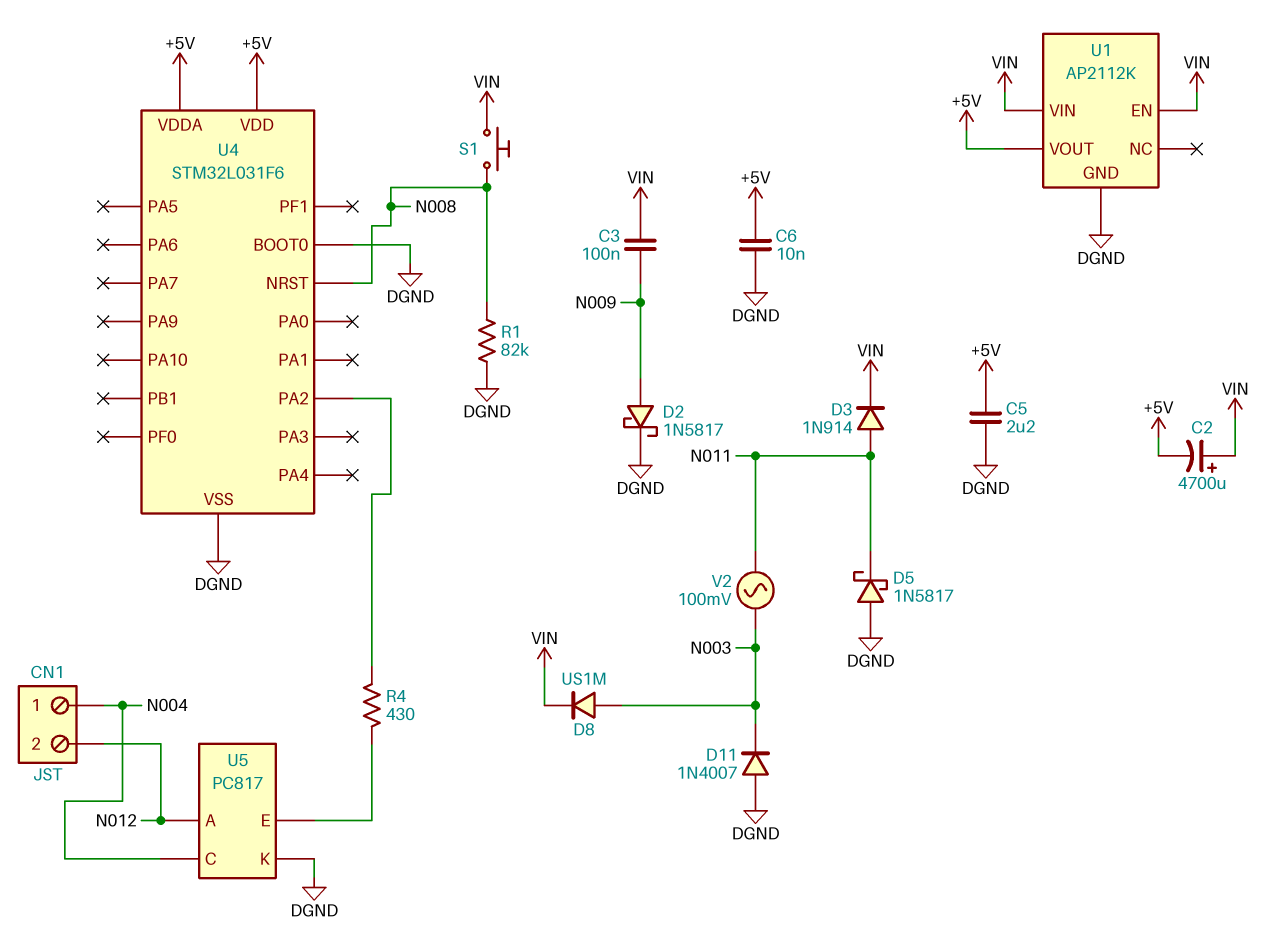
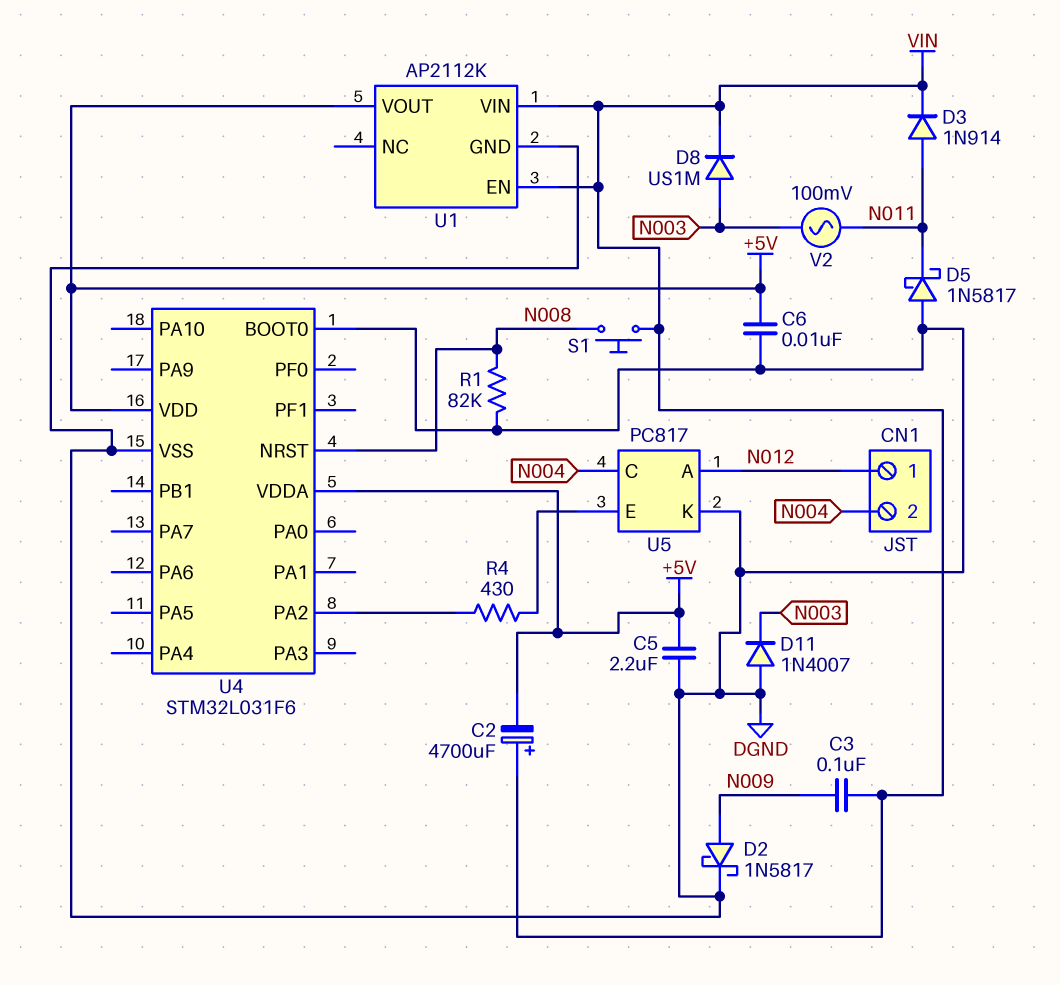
CN1 pin 1: N004 -> N012
CN1 pin 2: N012 -> N004

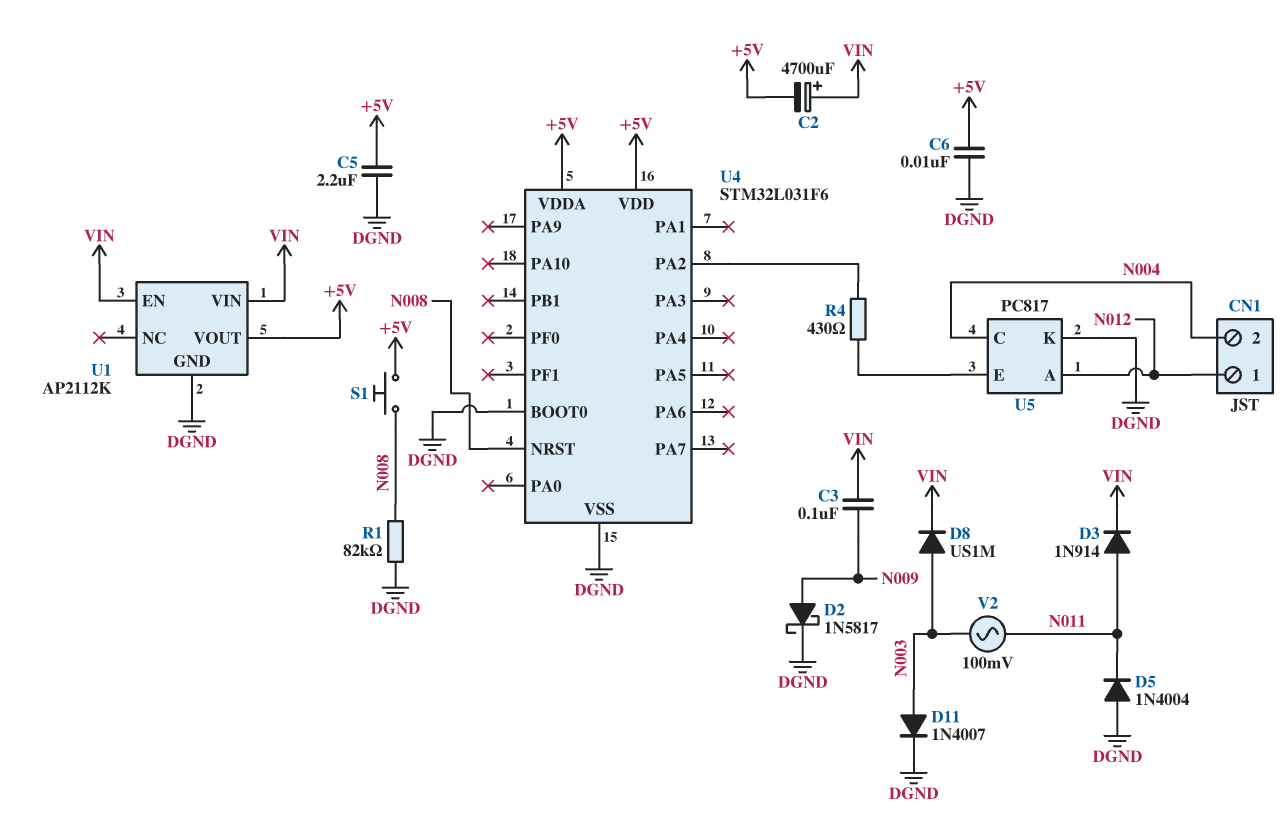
D5: schottky 1N5817 (A DGND, K N011) -> diode 1N4004 (A DGND, K N011)
D11: diode 1N4007 (A DGND, K N003) -> diode 1N4007 (A N003, K DGND)
S1: button (N008, VIN) -> button (+5V, N008)

